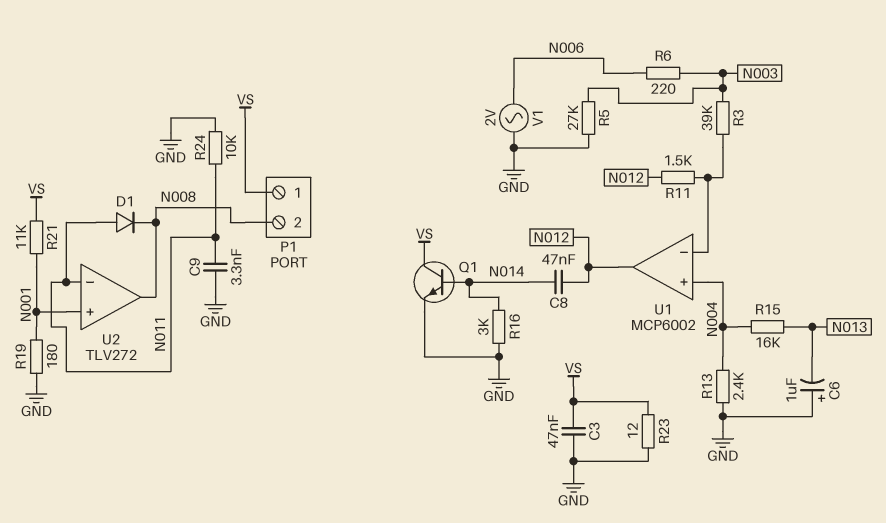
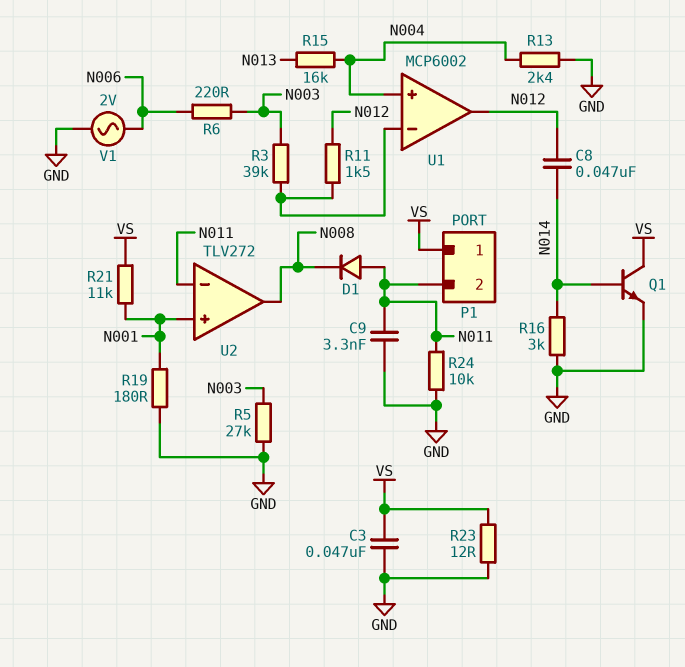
C6: 1uF (plus GND, minus N013) -> none
P1 pin 2: N008 -> N011

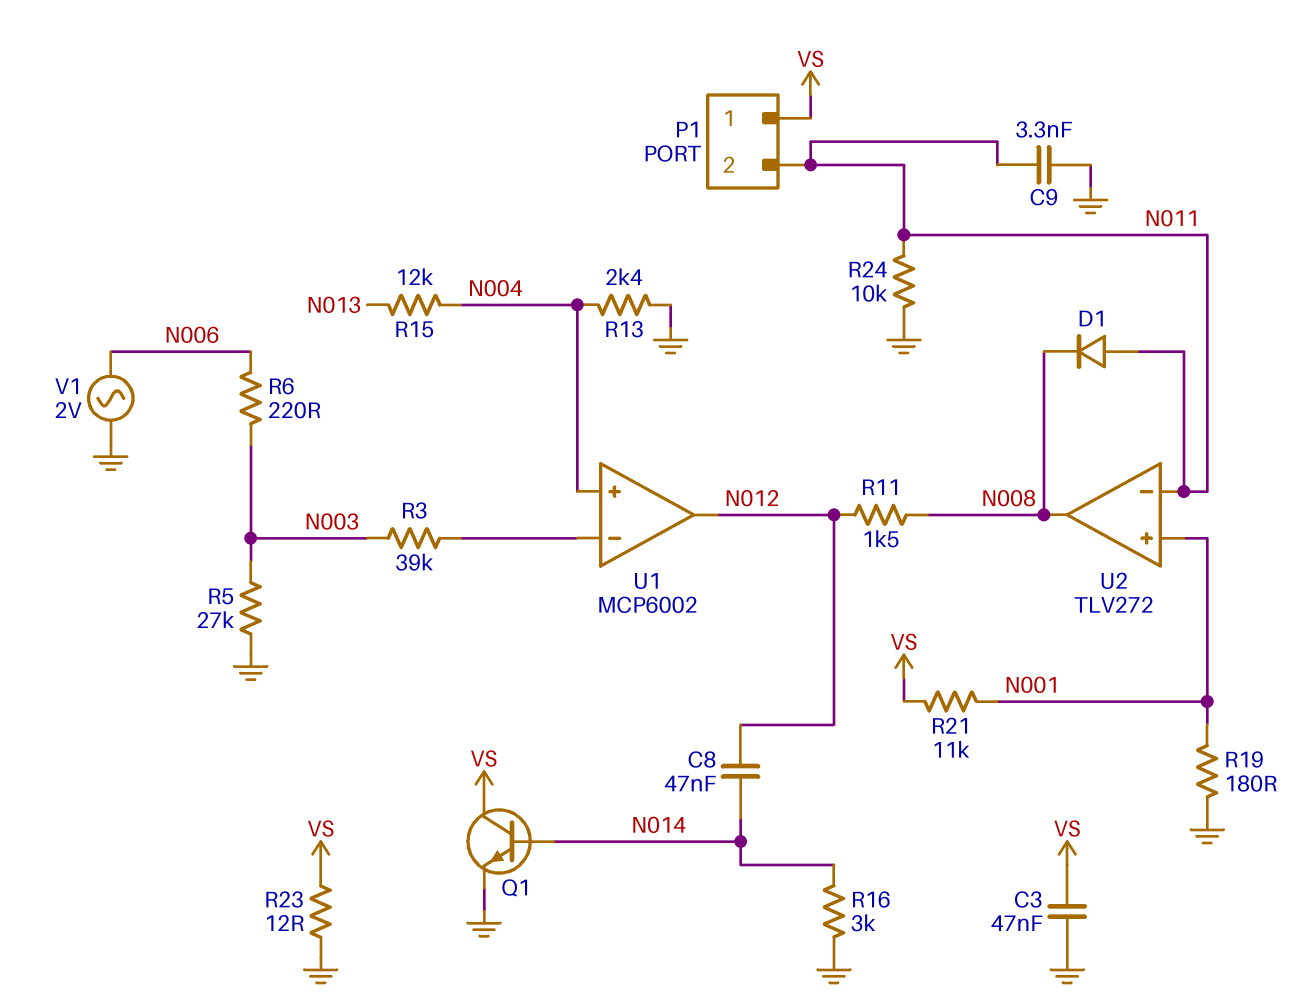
R11: 1.5k (N012, U1/in-) -> 1.5k (N008, N012)
R15: 16k (N004, N013) -> 12k (N004, N013)

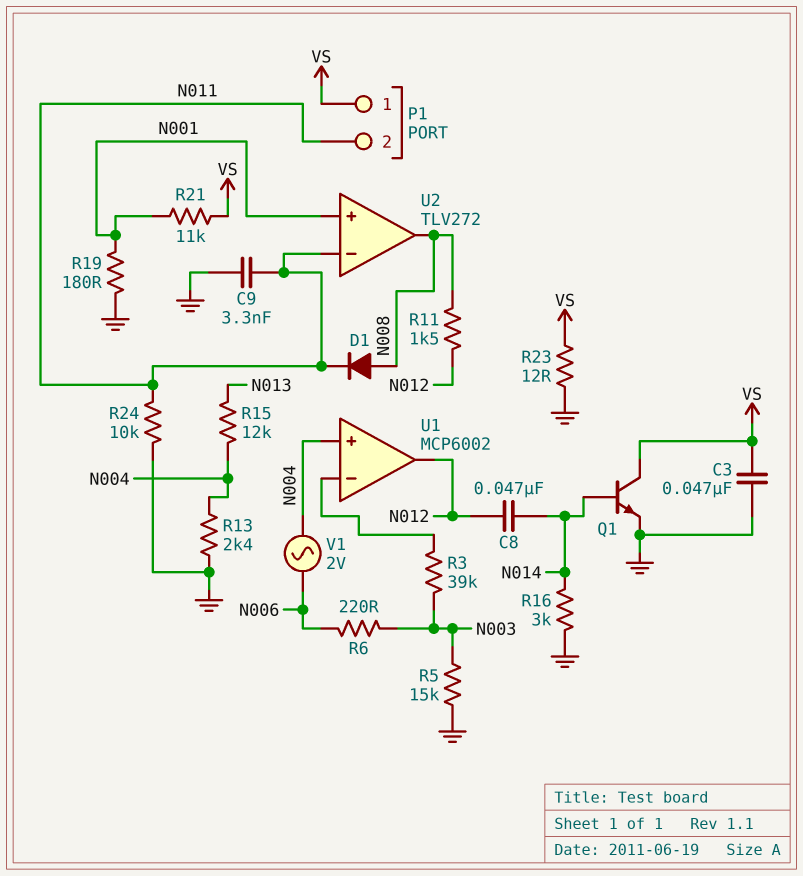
D1: diode (A N011, K N008) -> diode (A N008, K N011)
R5: 27k (GND, N003) -> 15k (GND, N003)
V1: AC 2V (GND, N006) -> AC 2V (N004, N006)

